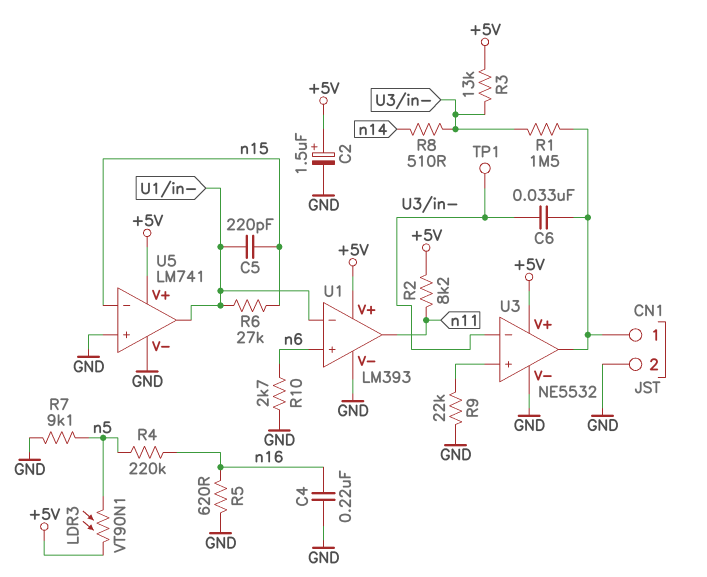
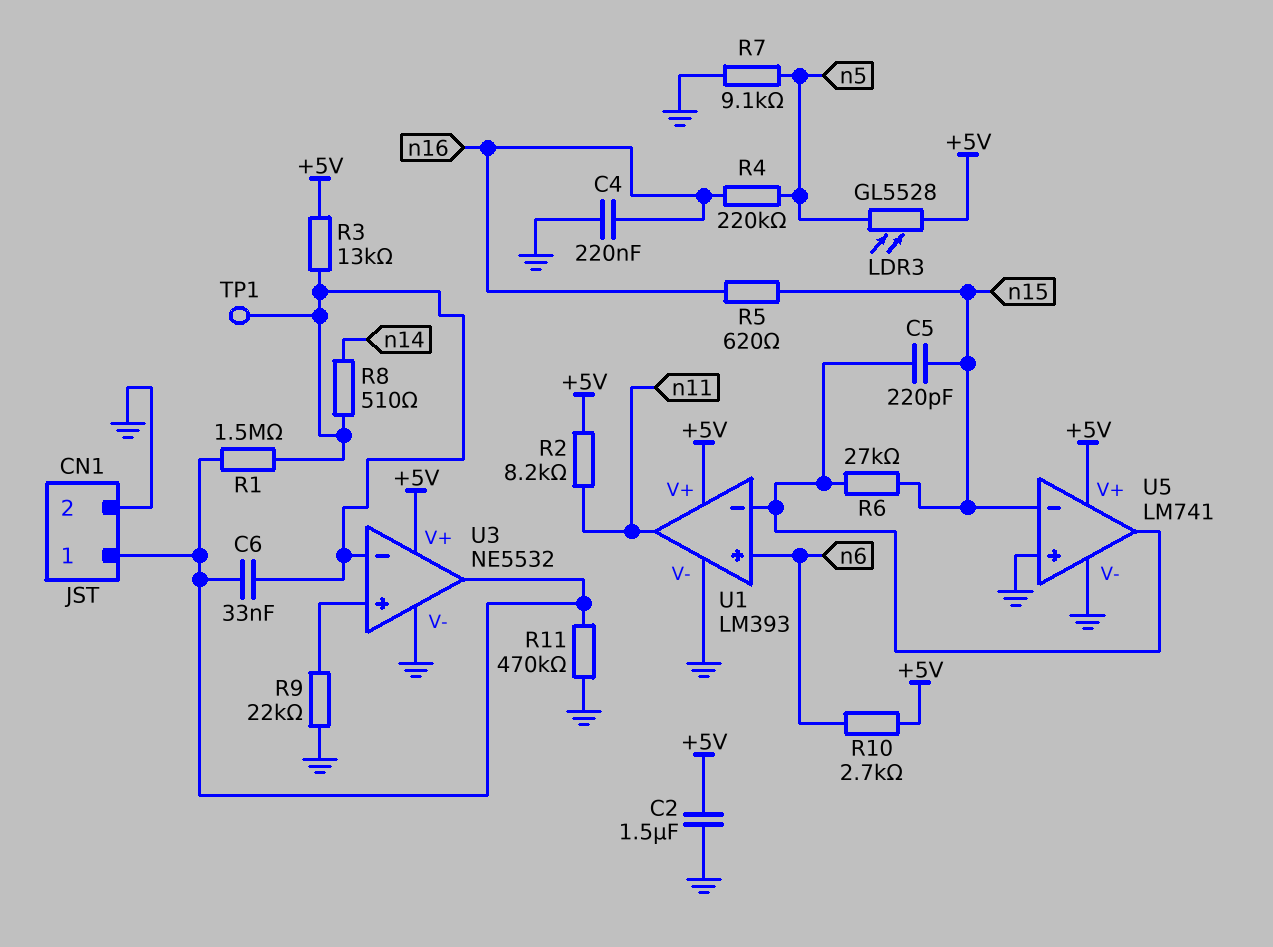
C2: 1.5uF (plus +5V, minus GND) -> 1.5uF (+5V, GND)
LDR3: VT90N1 (+5V, n5) -> GL5528 (+5V, n5)
R5: 620 (GND, n16) -> 620 (n15, n16)
R10: 2.7k (GND, n6) -> 2.7k (+5V, n6)
R11: none -> 470k (CN1/1, GND)

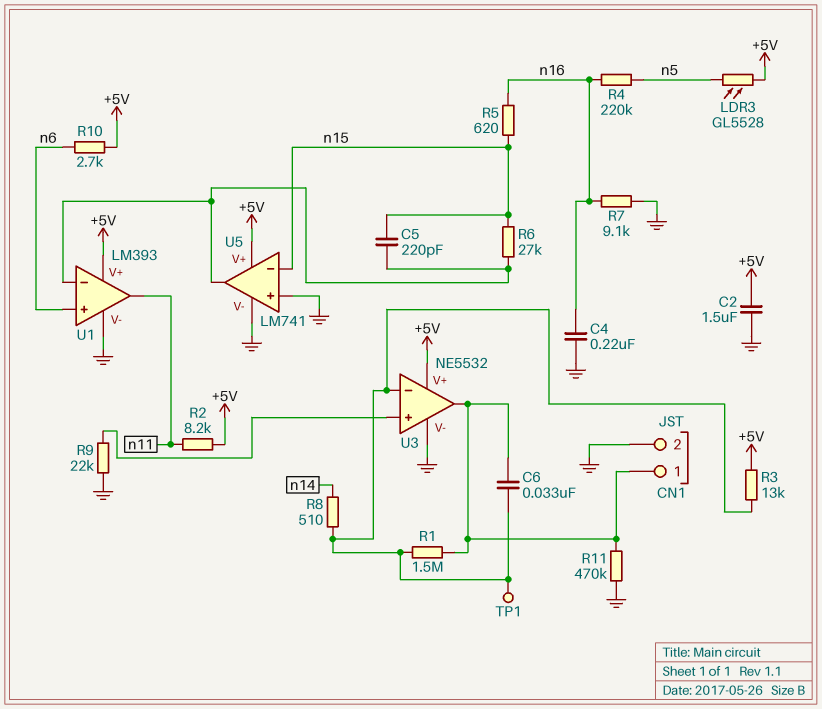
R7: 9.1k (GND, n5) -> 9.1k (GND, n16)

